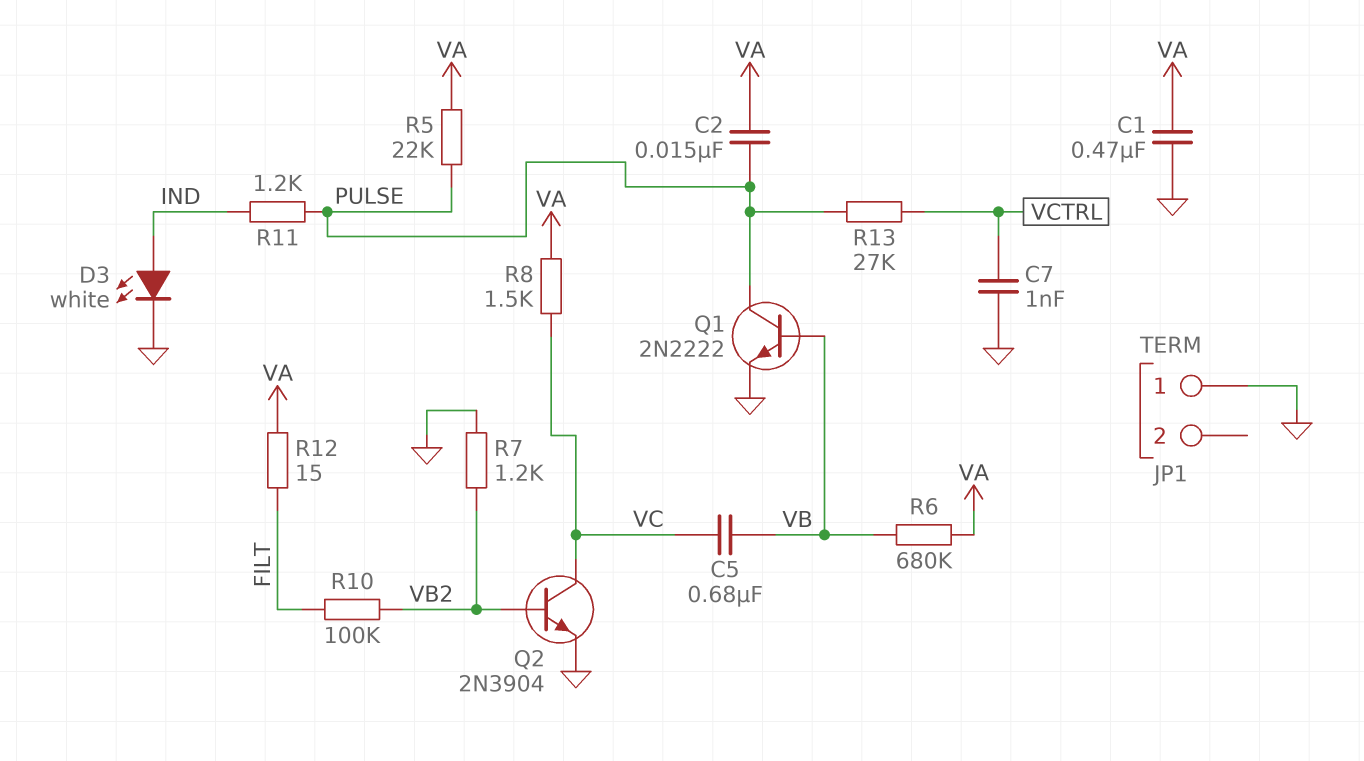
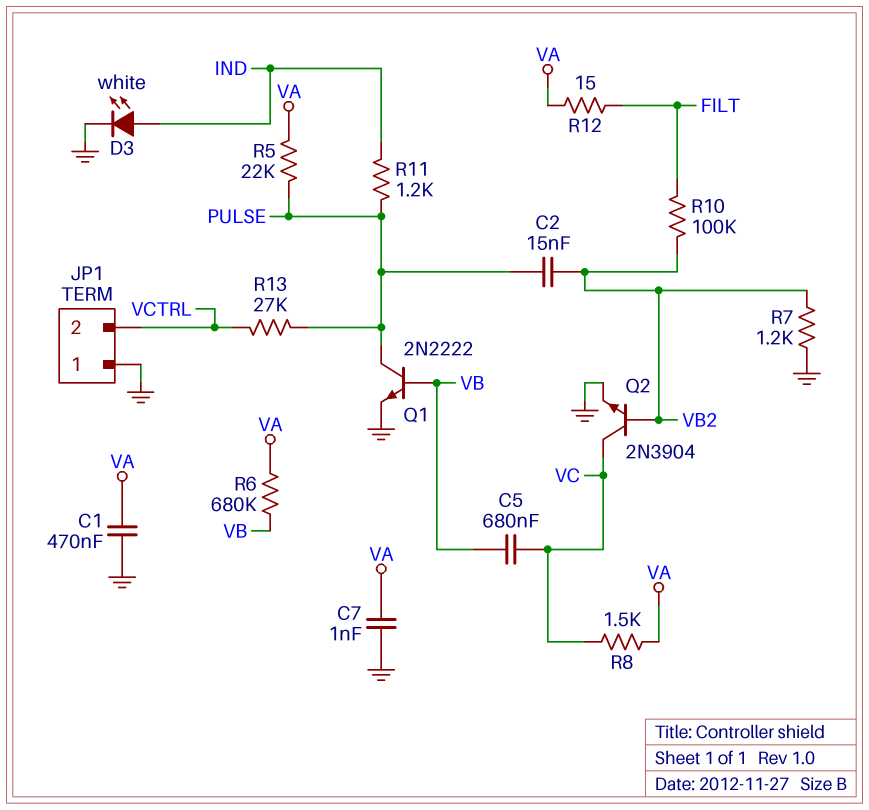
C2: 15nF (PULSE, VA) -> 15nF (PULSE, VB2)
C7: 1nF (GND, VCTRL) -> 1nF (GND, VA)
JP1 pin 2: none -> VCTRL

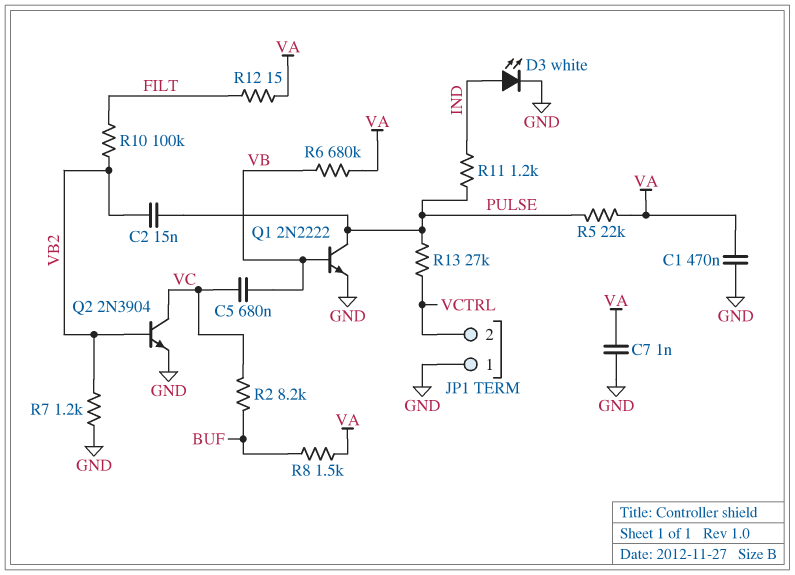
R2: none -> 8.2k (BUF, VC)
R8: 1.5k (VA, VC) -> 1.5k (BUF, VA)

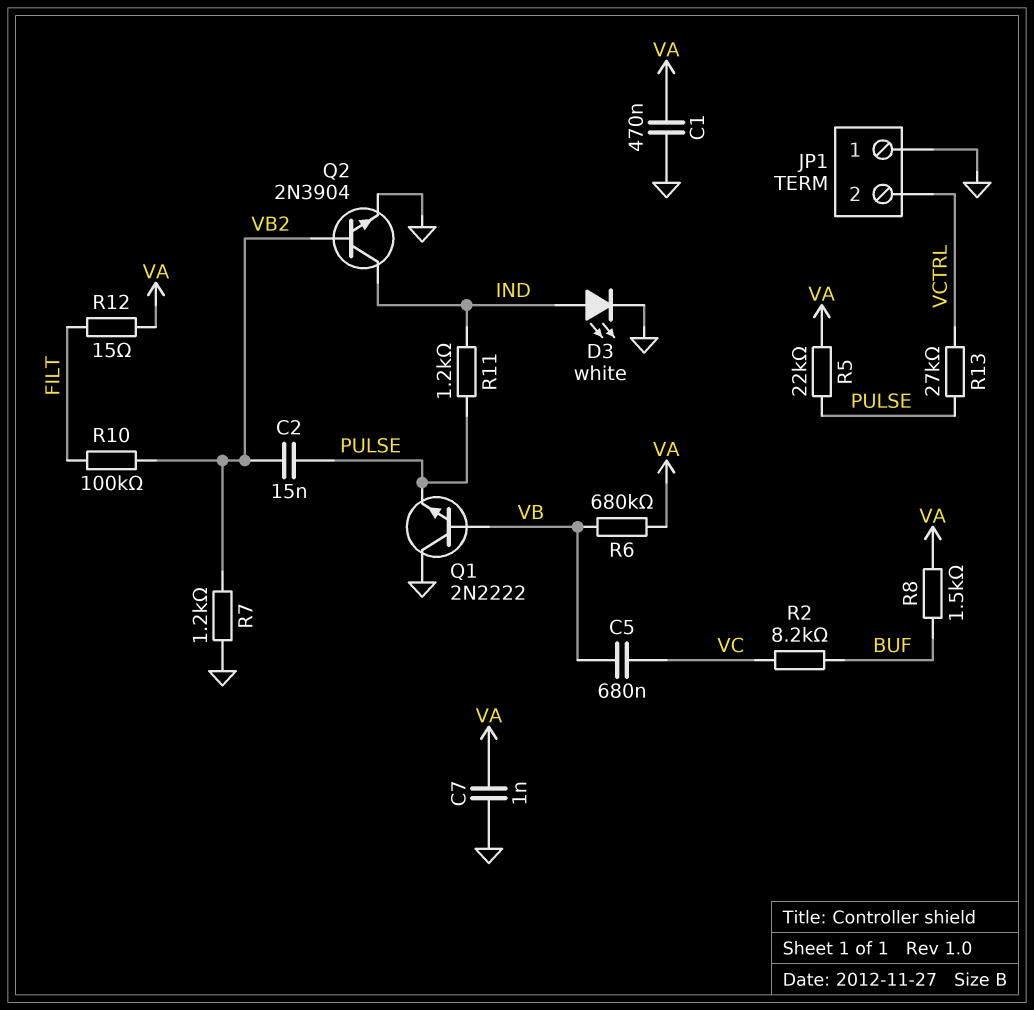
Q1: NPN 2N2222 (B VB, C PULSE, E GND) -> NPN 2N2222 (B VB, C GND, E PULSE)
Q2: NPN 2N3904 (B VB2, C VC, E GND) -> NPN 2N3904 (B VB2, C IND, E GND)

